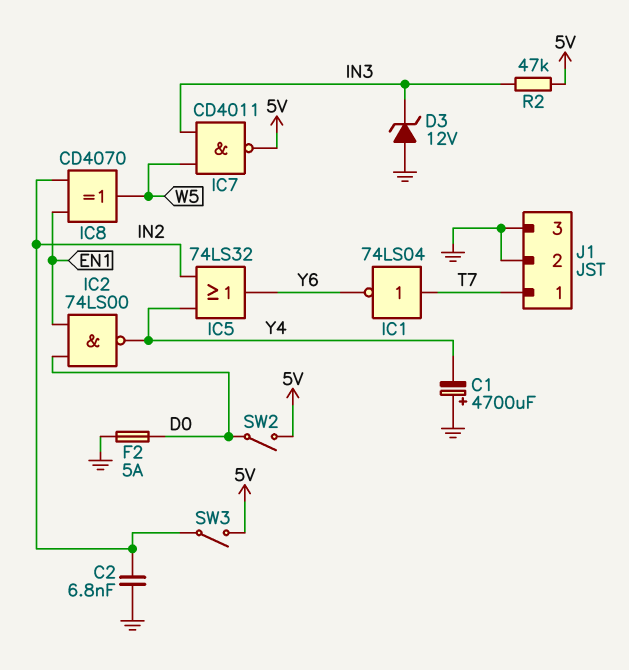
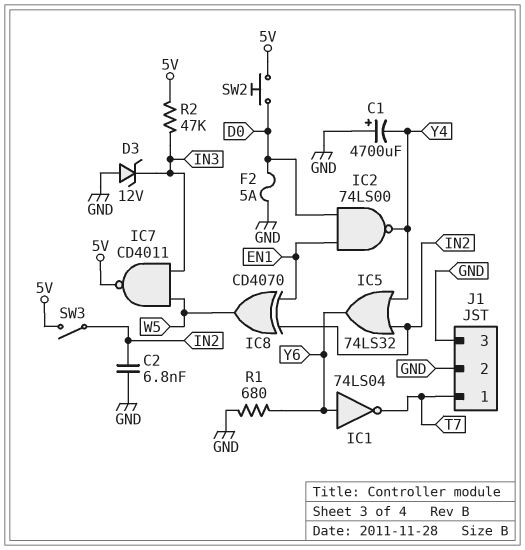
IC1: NOT 74LS04 (in T7, out Y6) -> NOT 74LS04 (in Y6, out T7)
R1: none -> 680 (GND, Y6)
SW2: switch (5V, D0) -> button (5V, D0)

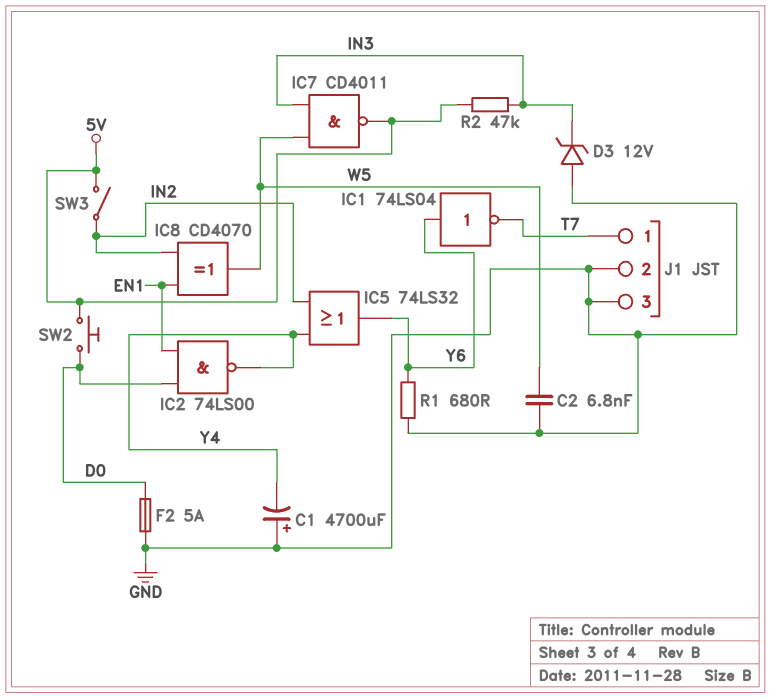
C2: 6.8nF (GND, IN2) -> 6.8nF (GND, W5)

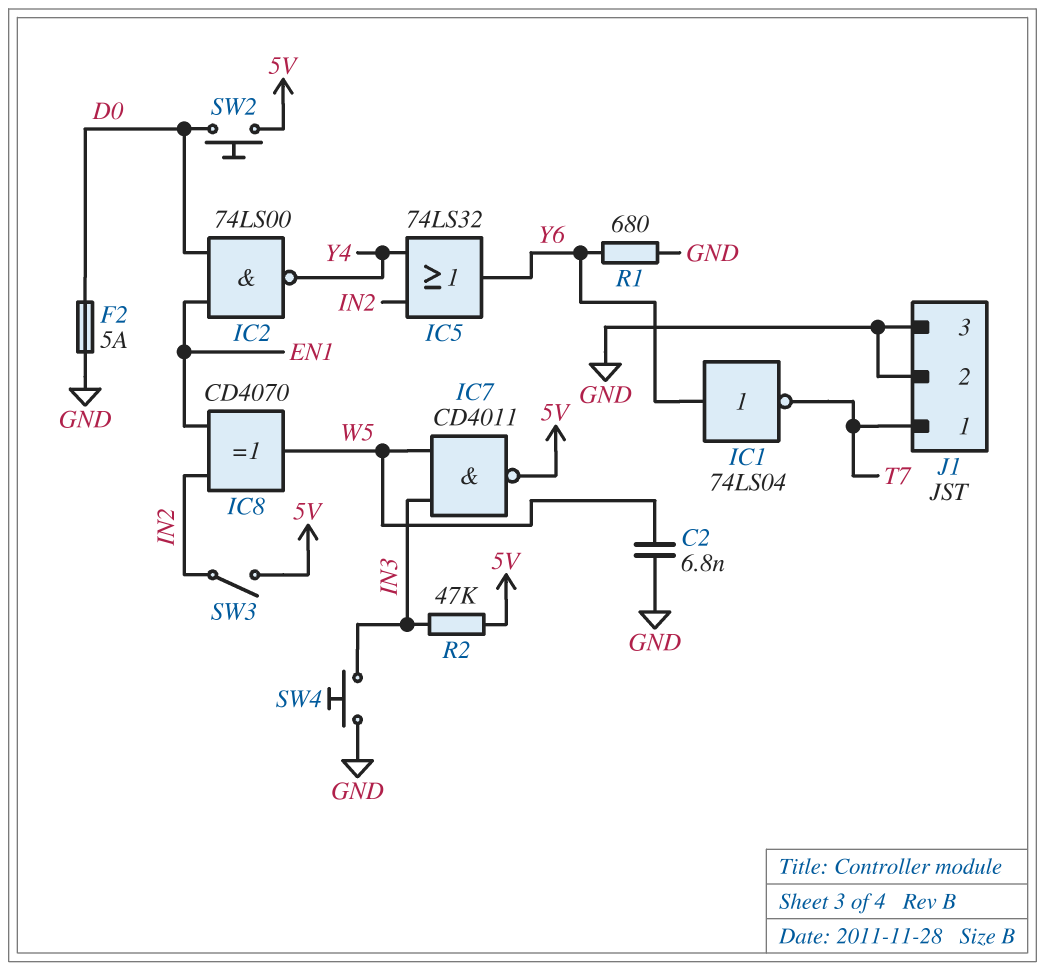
C1: 4700uF (plus GND, minus Y4) -> none
D3: zener 12V (A GND, K IN3) -> none
SW4: none -> button (GND, IN3)

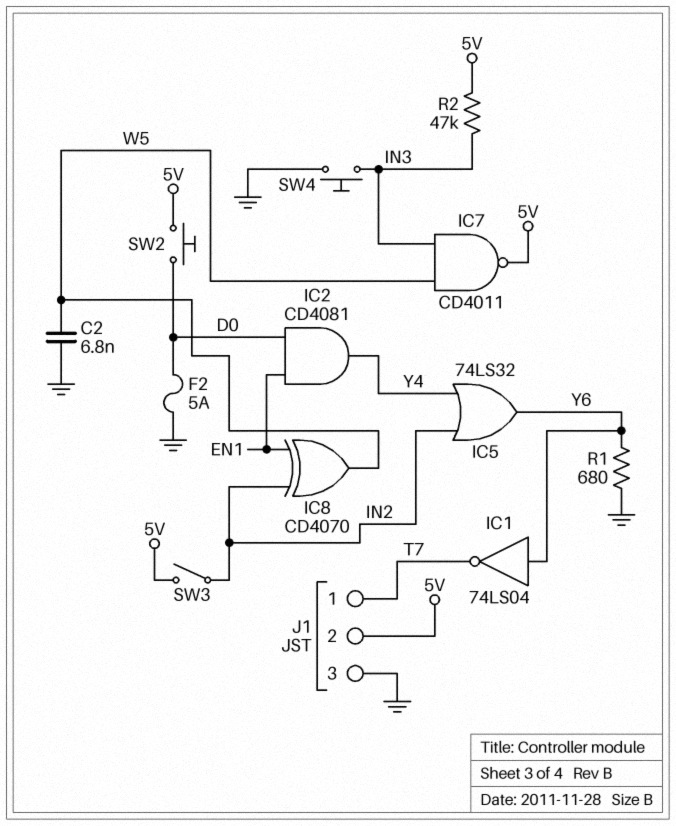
IC2: NAND 74LS00 (in D0, in EN1, out Y4) -> AND CD4081 (in D0, in EN1, out Y4)
J1 pin 2: GND -> 5V

